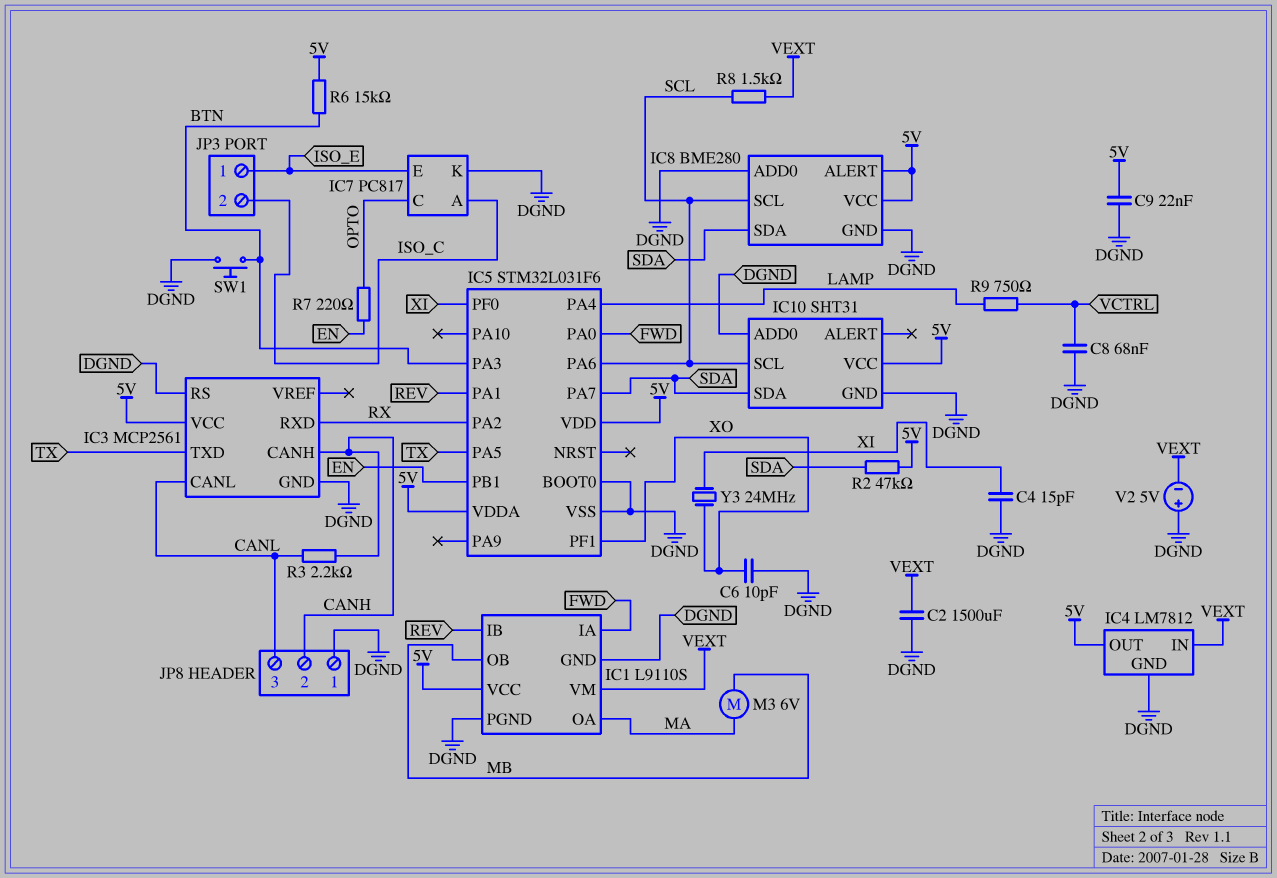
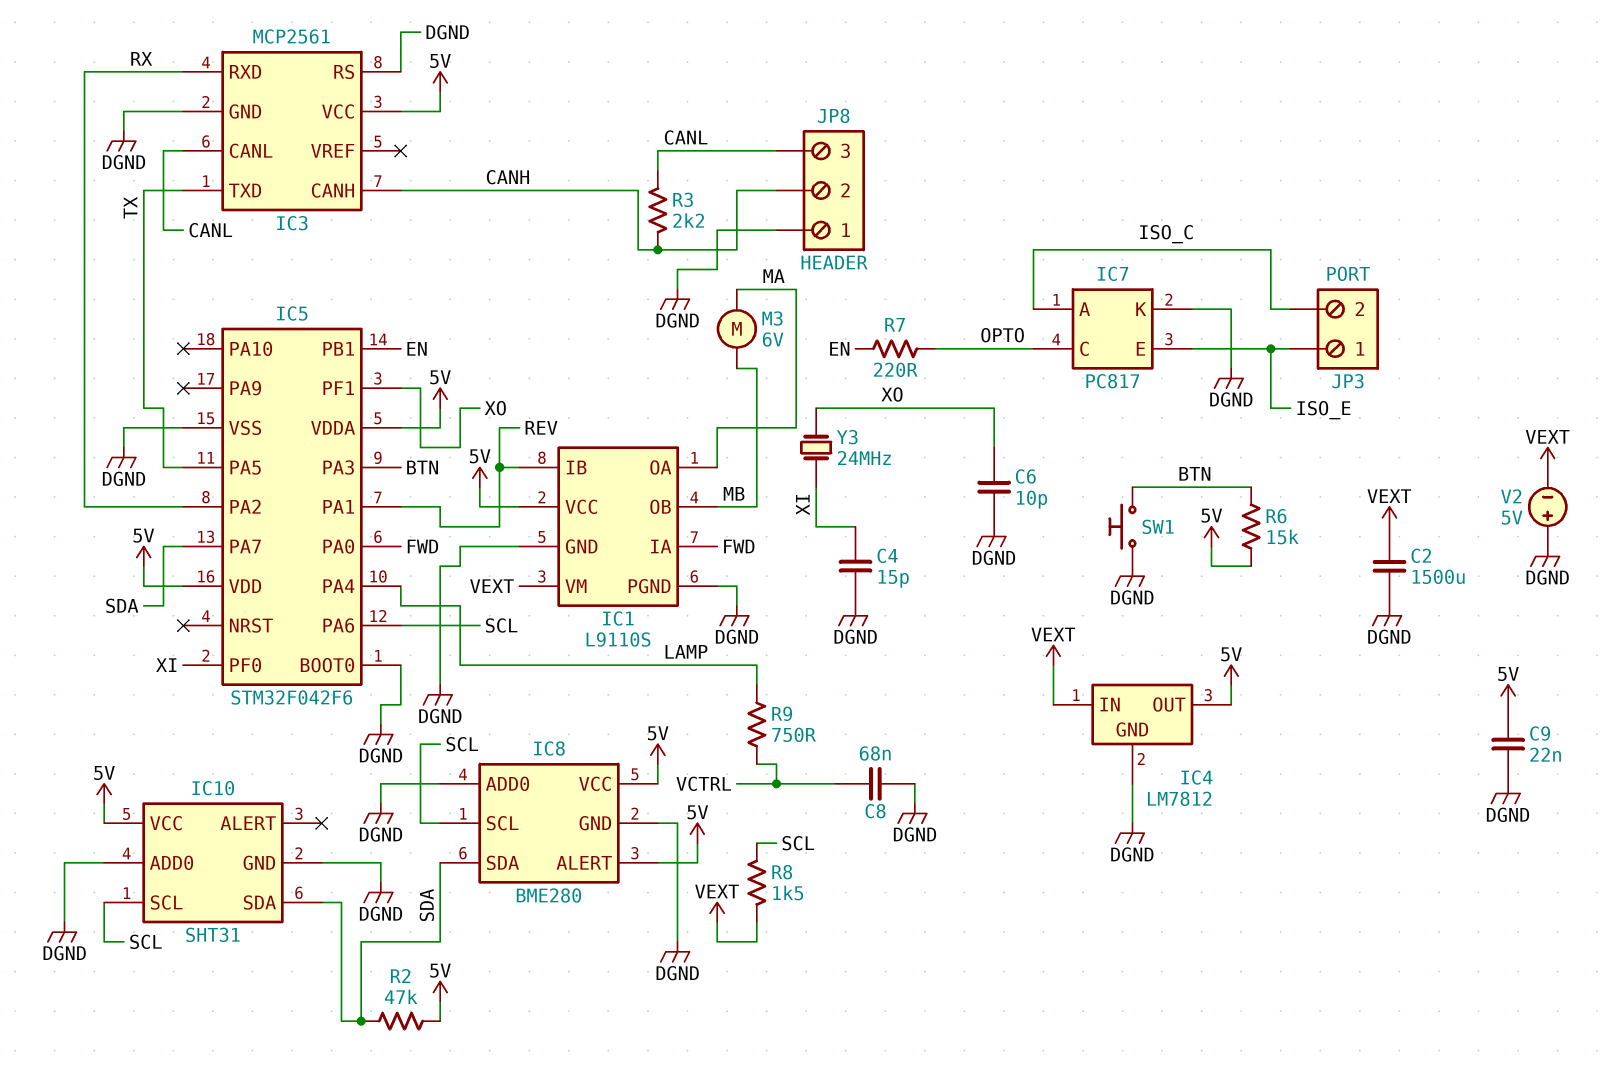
IC5: STM32L031F6 -> STM32F042F6

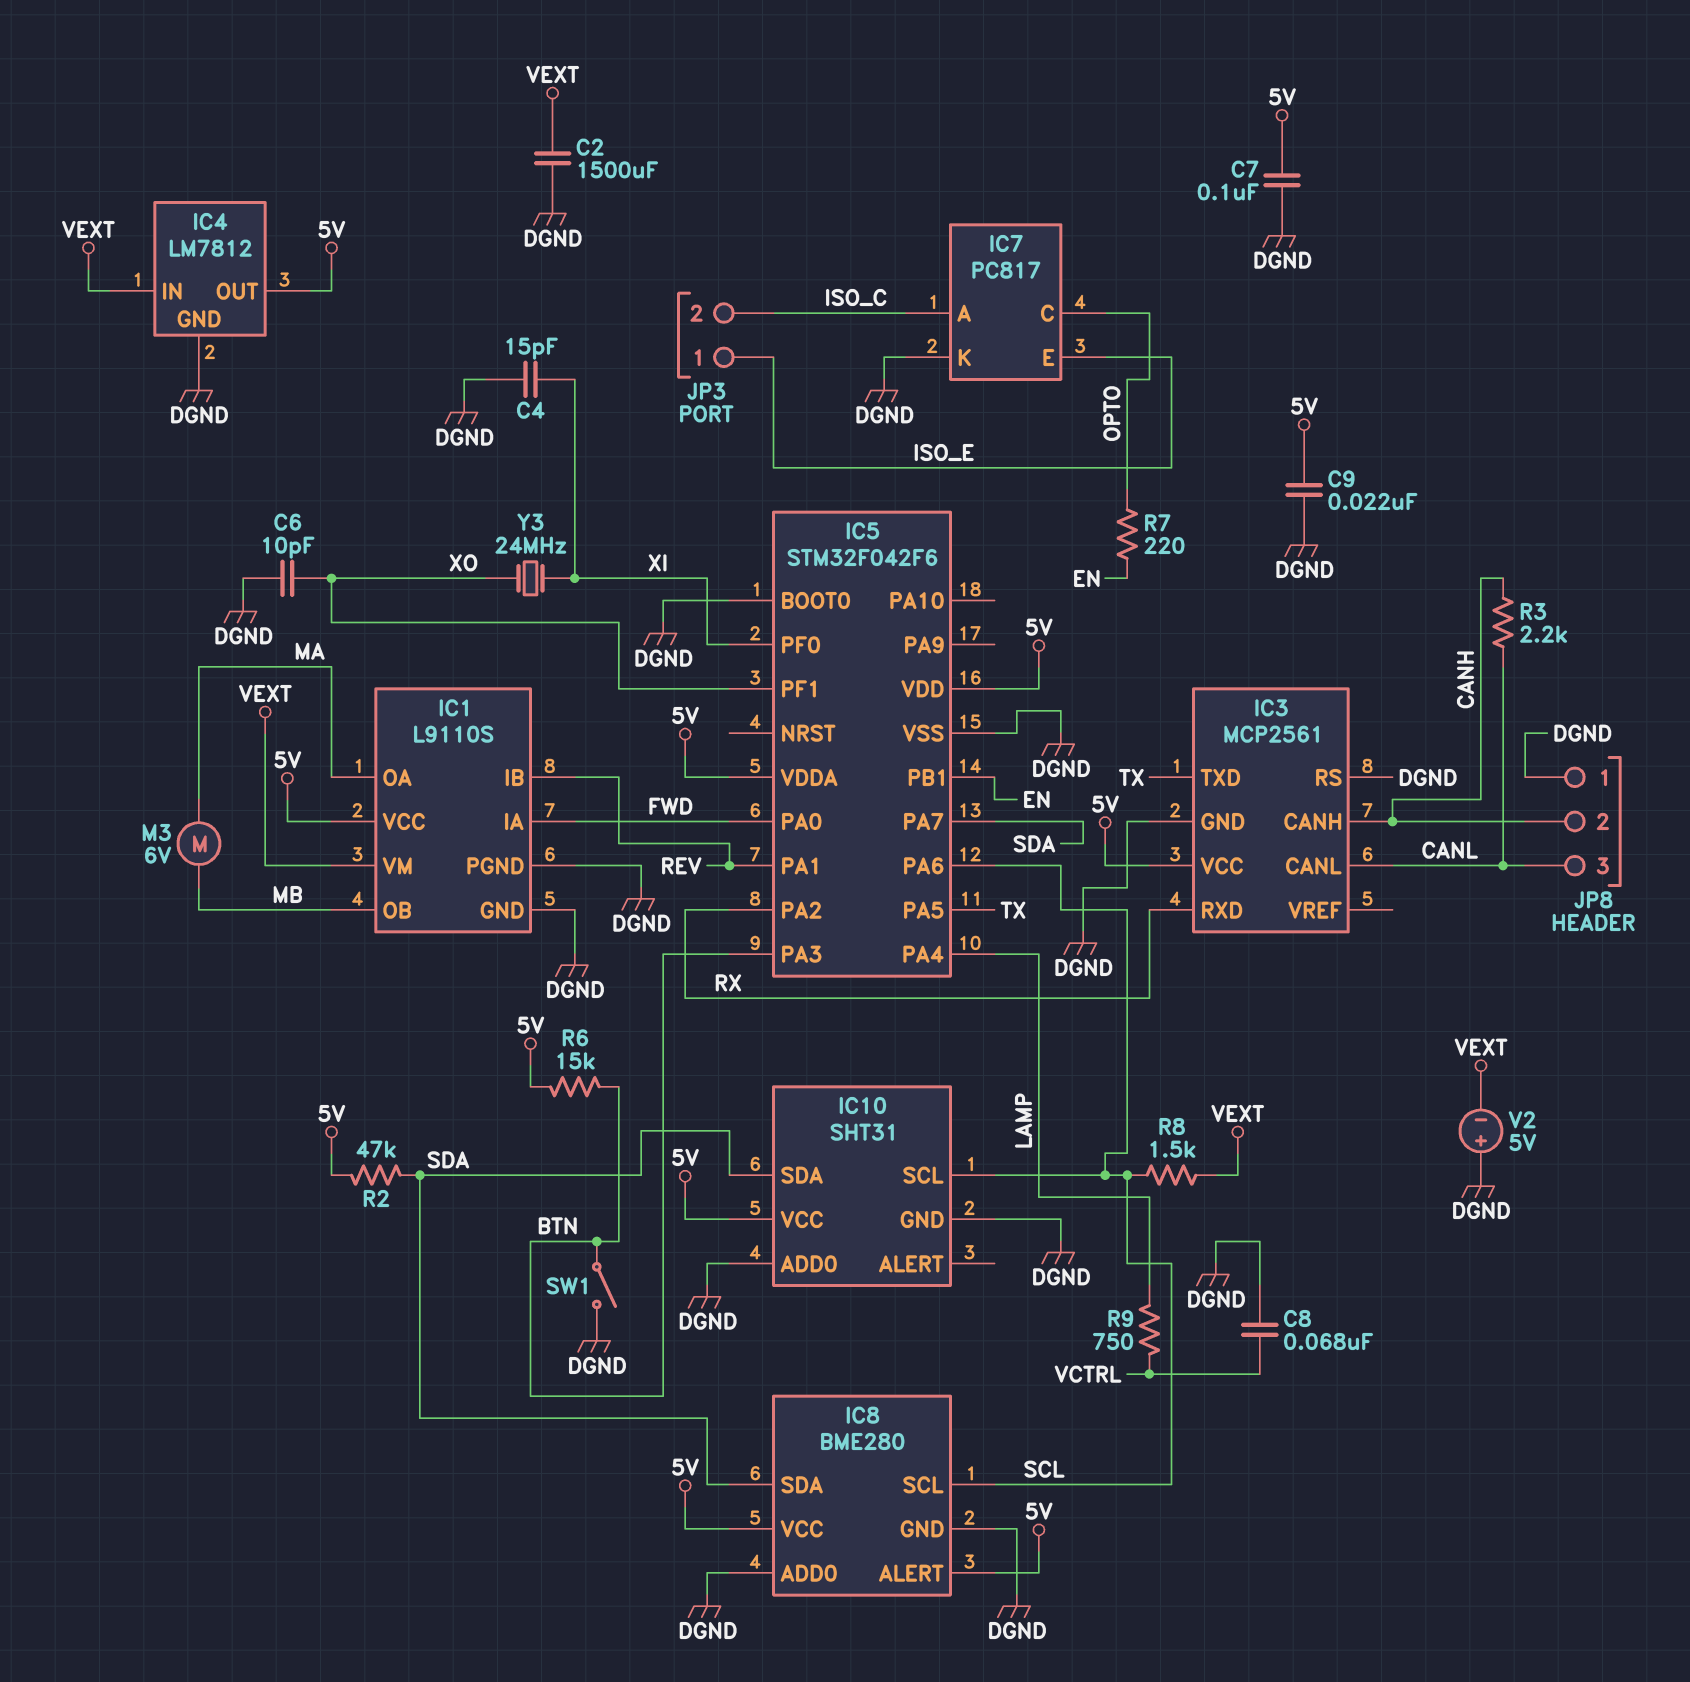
C7: none -> 100nF (5V, DGND)
SW1: button (BTN, DGND) -> switch (BTN, DGND)

